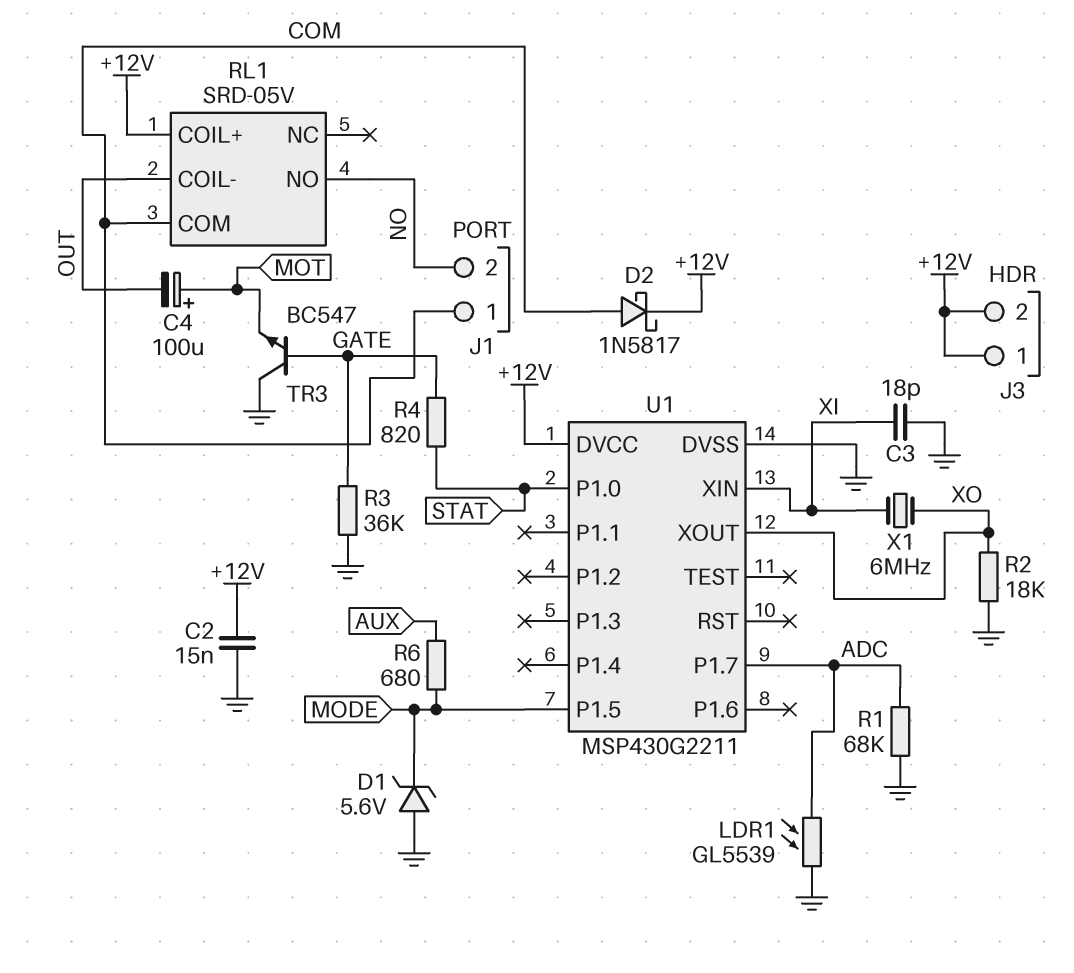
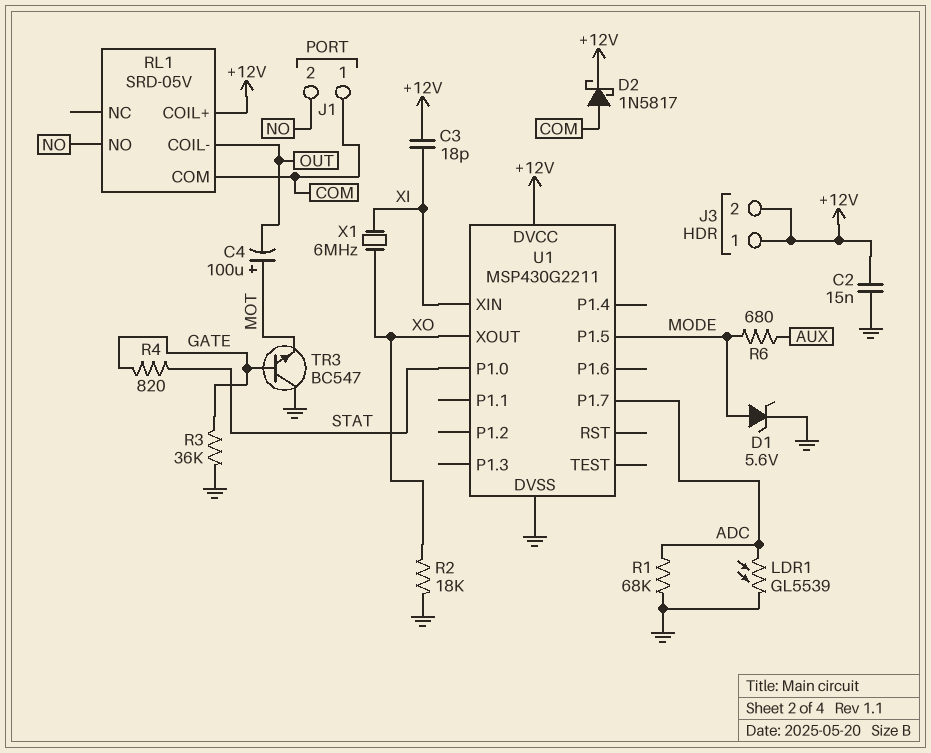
C3: 18pF (GND, XI) -> 18pF (+12V, XI)
D1: zener 5.6V (A GND, K MODE) -> zener 5.6V (A MODE, K GND)

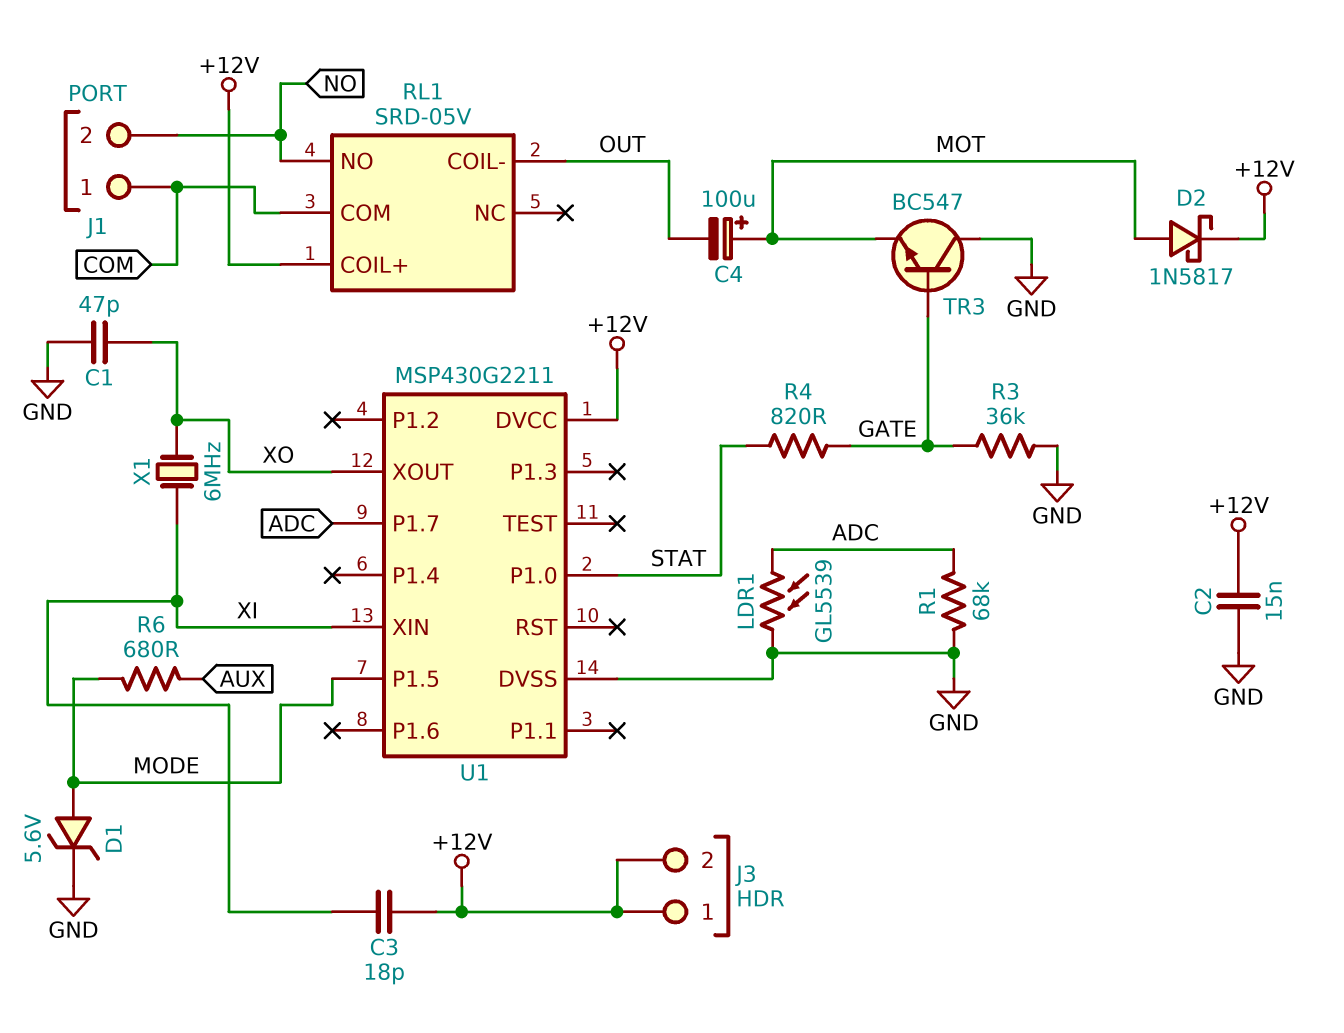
C1: none -> 47pF (GND, XO)
D2: schottky 1N5817 (A COM, K +12V) -> schottky 1N5817 (A MOT, K +12V)
R2: 18k (GND, XO) -> none

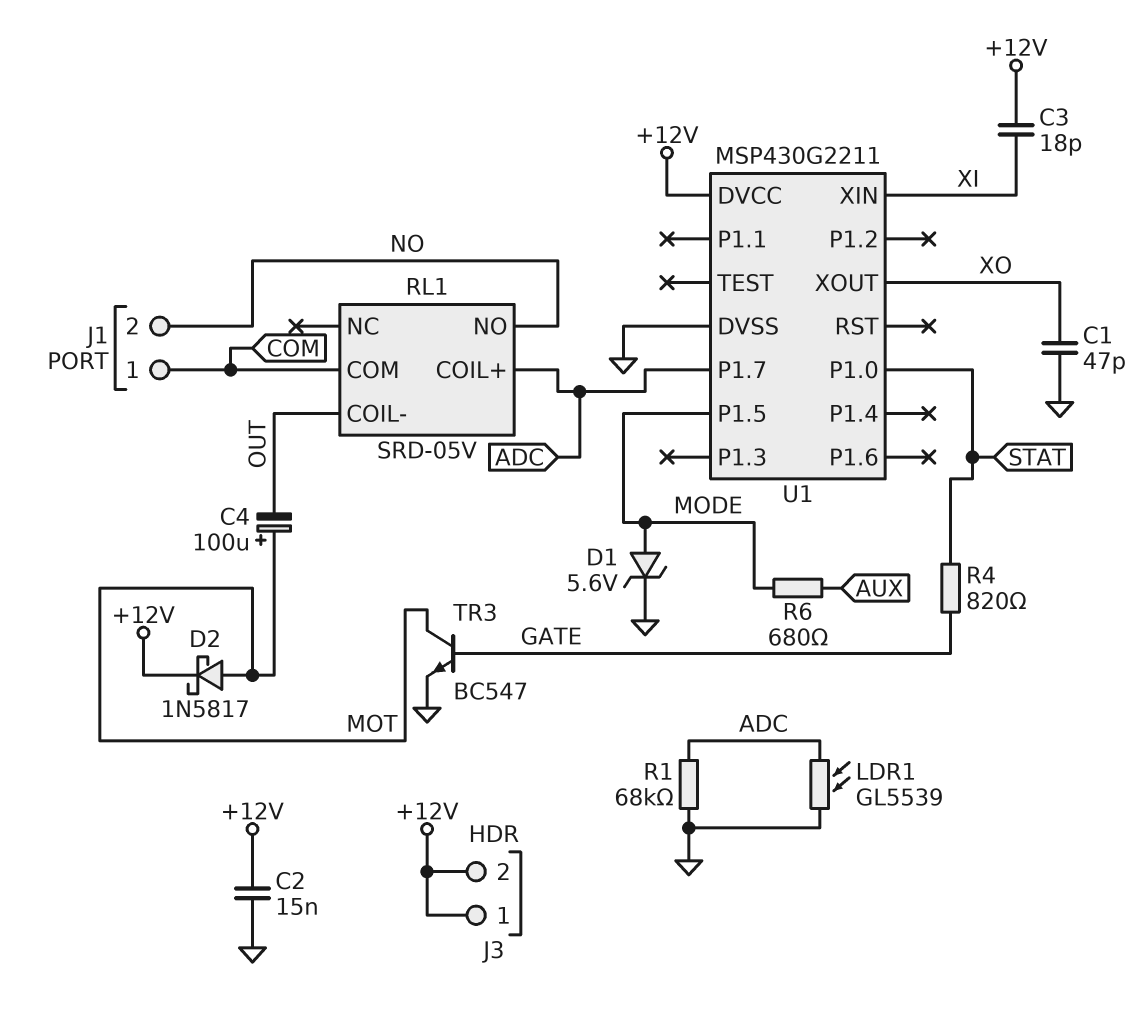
R3: 36k (GATE, GND) -> none
RL1 pin COIL+: +12V -> ADC
TR3: NPN BC547 (B GATE, C GND, E MOT) -> NPN BC547 (B GATE, C MOT, E GND)
X1: 6MHz (XI, XO) -> none

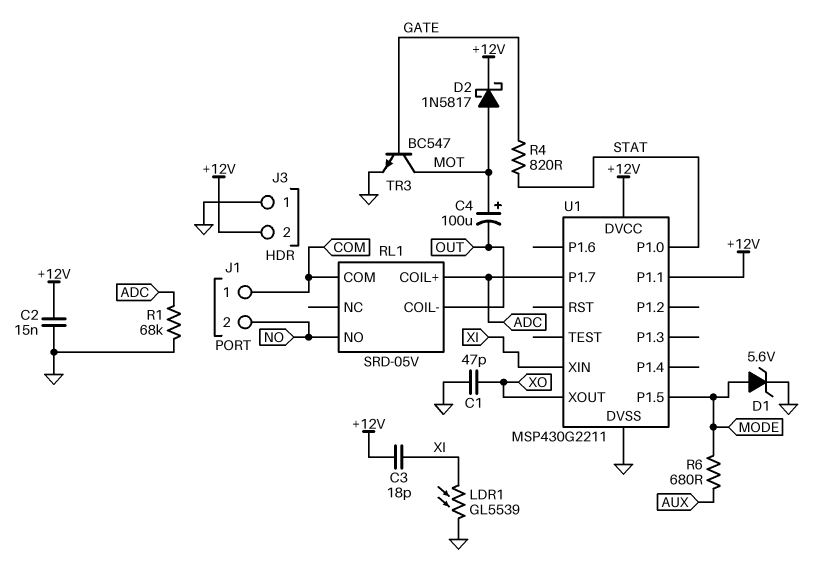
J3 pin 1: +12V -> GND
LDR1: GL5539 (ADC, GND) -> GL5539 (GND, XI)
U1 pin P1.1: none -> +12V

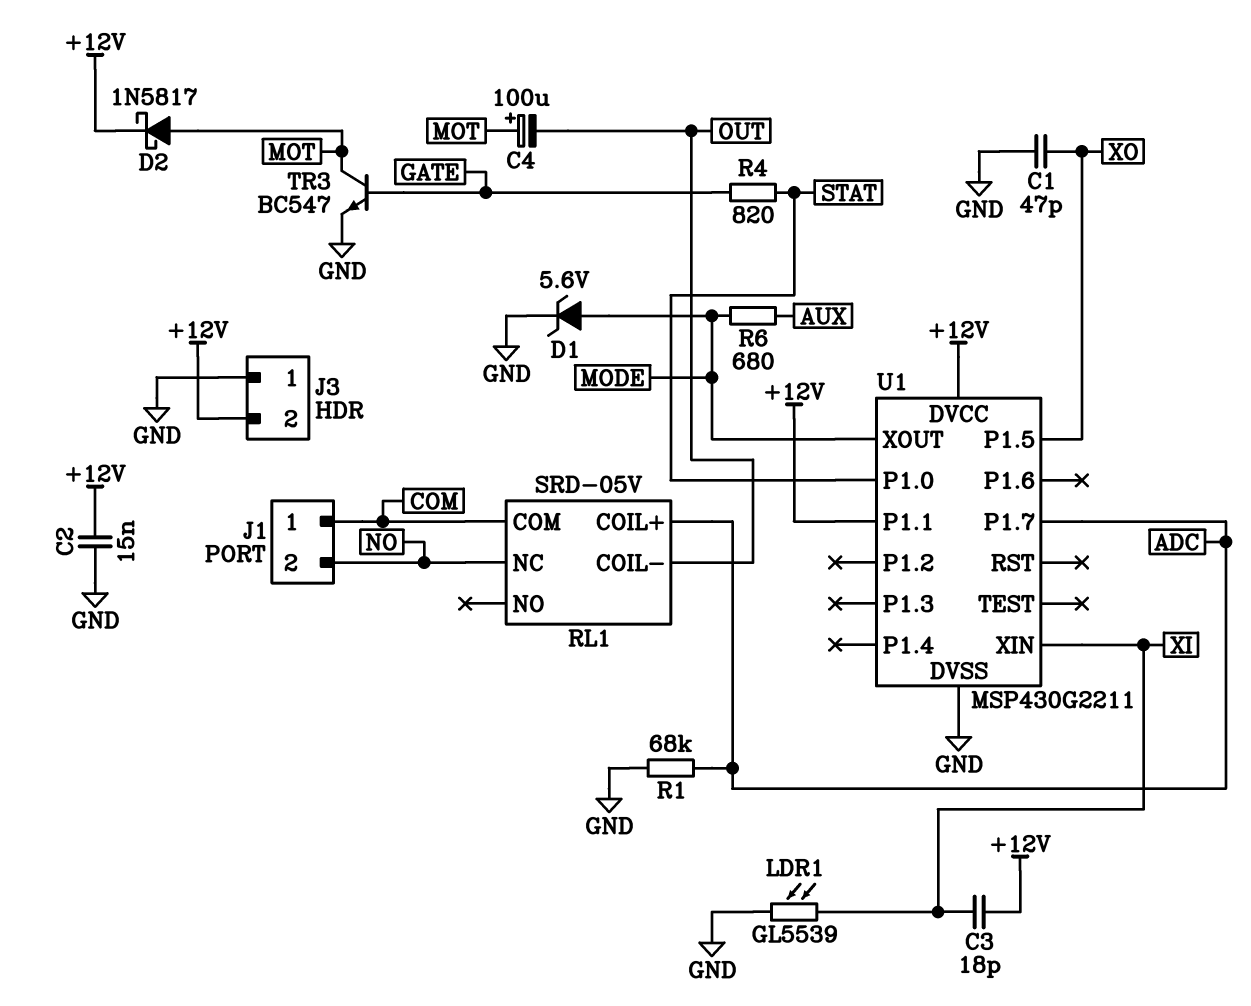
RL1 pin NC: none -> NO
RL1 pin NO: NO -> none
U1 pin P1.5: MODE -> XO
U1 pin XOUT: XO -> MODE

